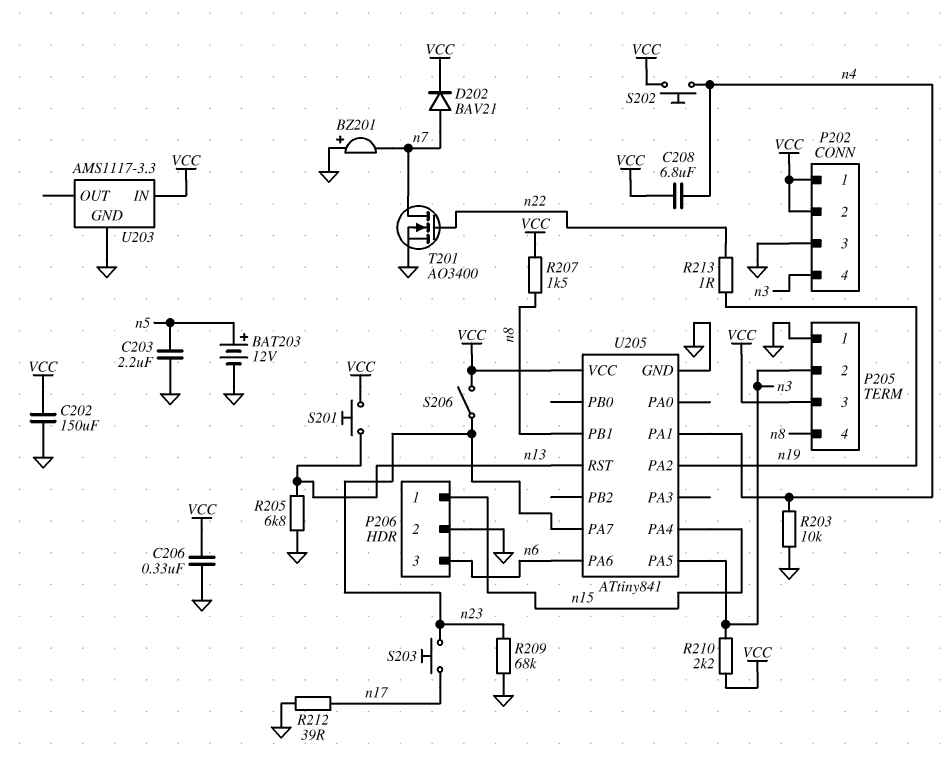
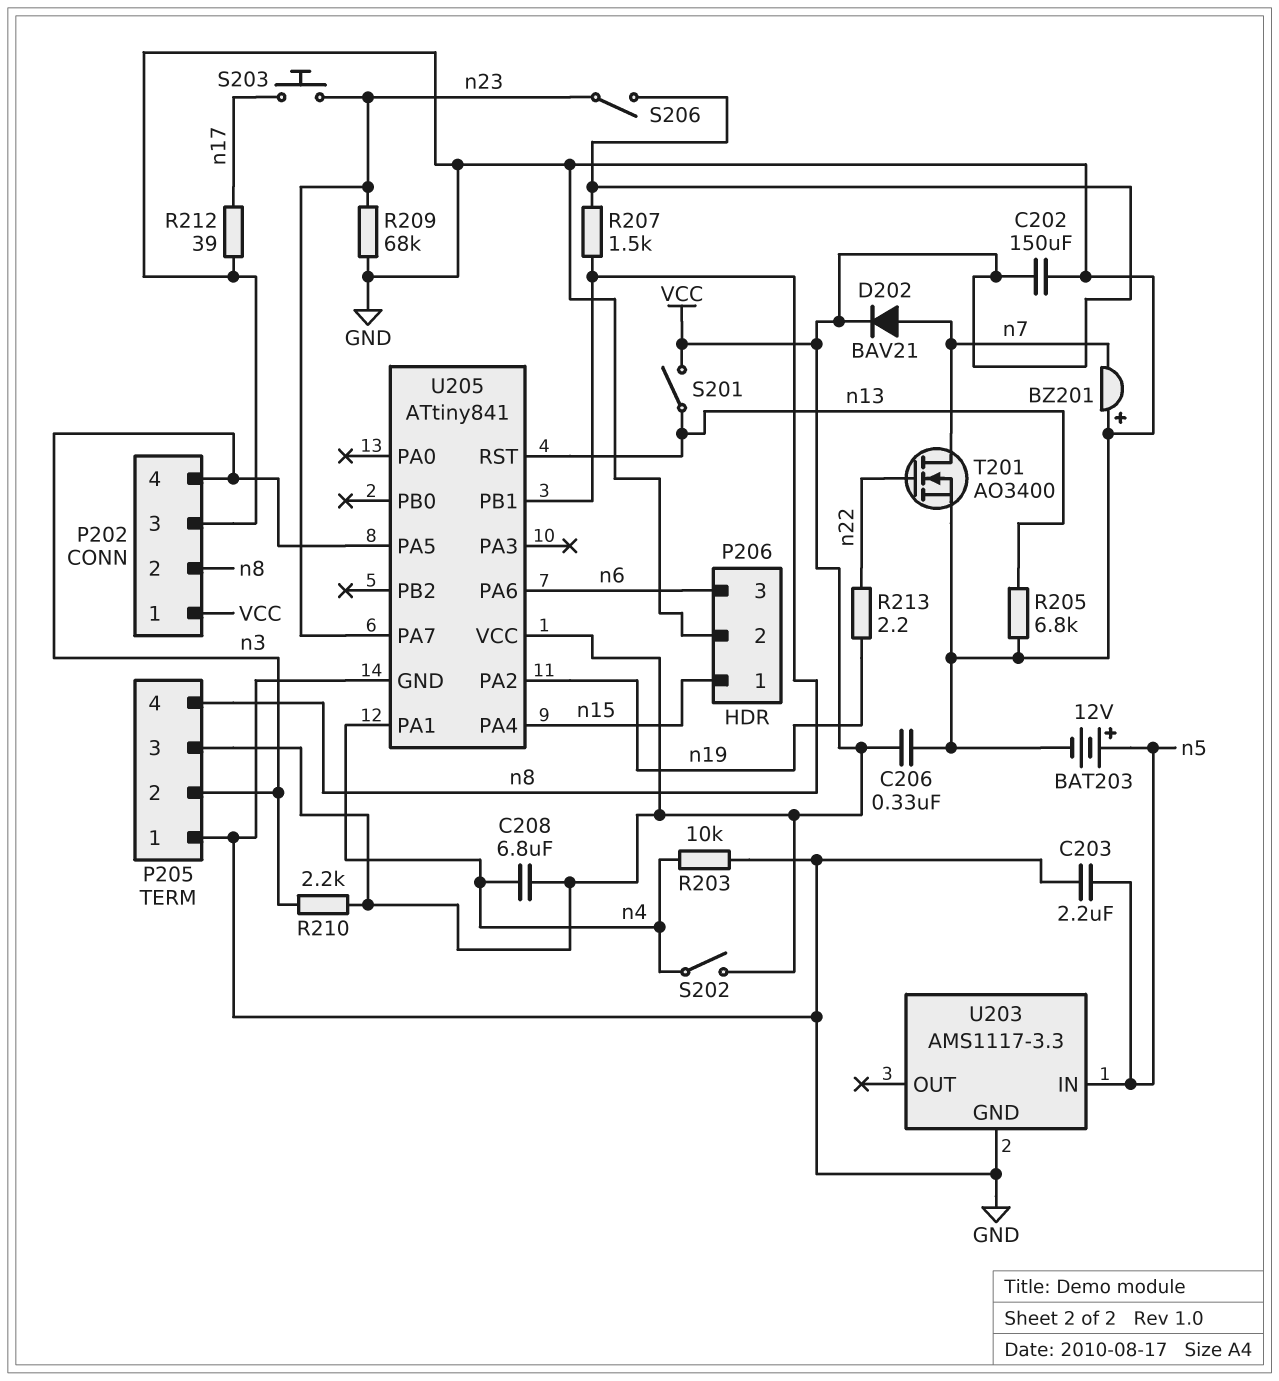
P202 pin 2: VCC -> n8
R213: 1 (n19, n22) -> 2.2 (n19, n22)
S201: button (VCC, n13) -> switch (VCC, n13)
S202: button (VCC, n4) -> switch (VCC, n4)
U203 pin IN: VCC -> n5

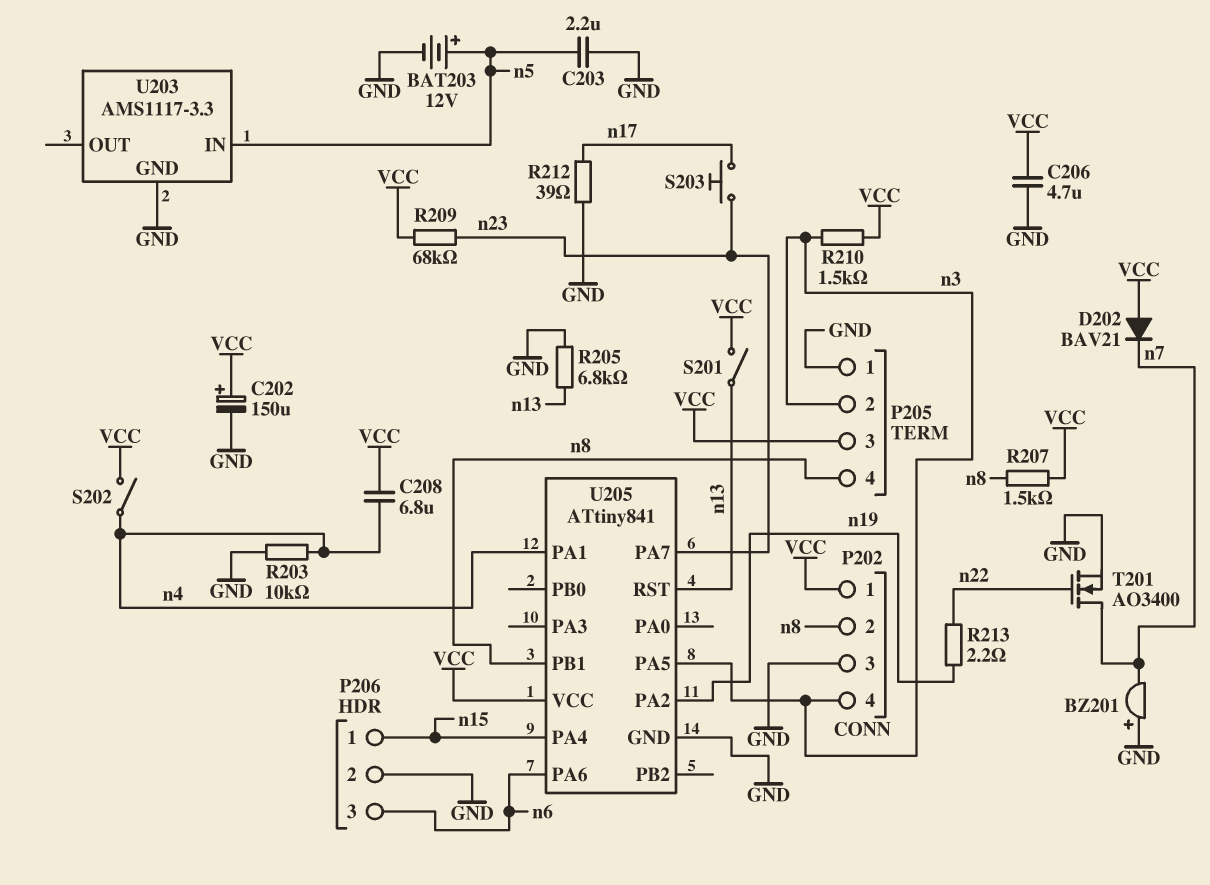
C202: 150uF (GND, VCC) -> 150uF (plus VCC, minus GND)
C206: 330nF (GND, VCC) -> 4.7uF (GND, VCC)
D202: diode BAV21 (A n7, K VCC) -> diode BAV21 (A VCC, K n7)
R209: 68k (GND, n23) -> 68k (VCC, n23)
R210: 2.2k (VCC, n3) -> 1.5k (VCC, n3)
S206: switch (VCC, n23) -> none

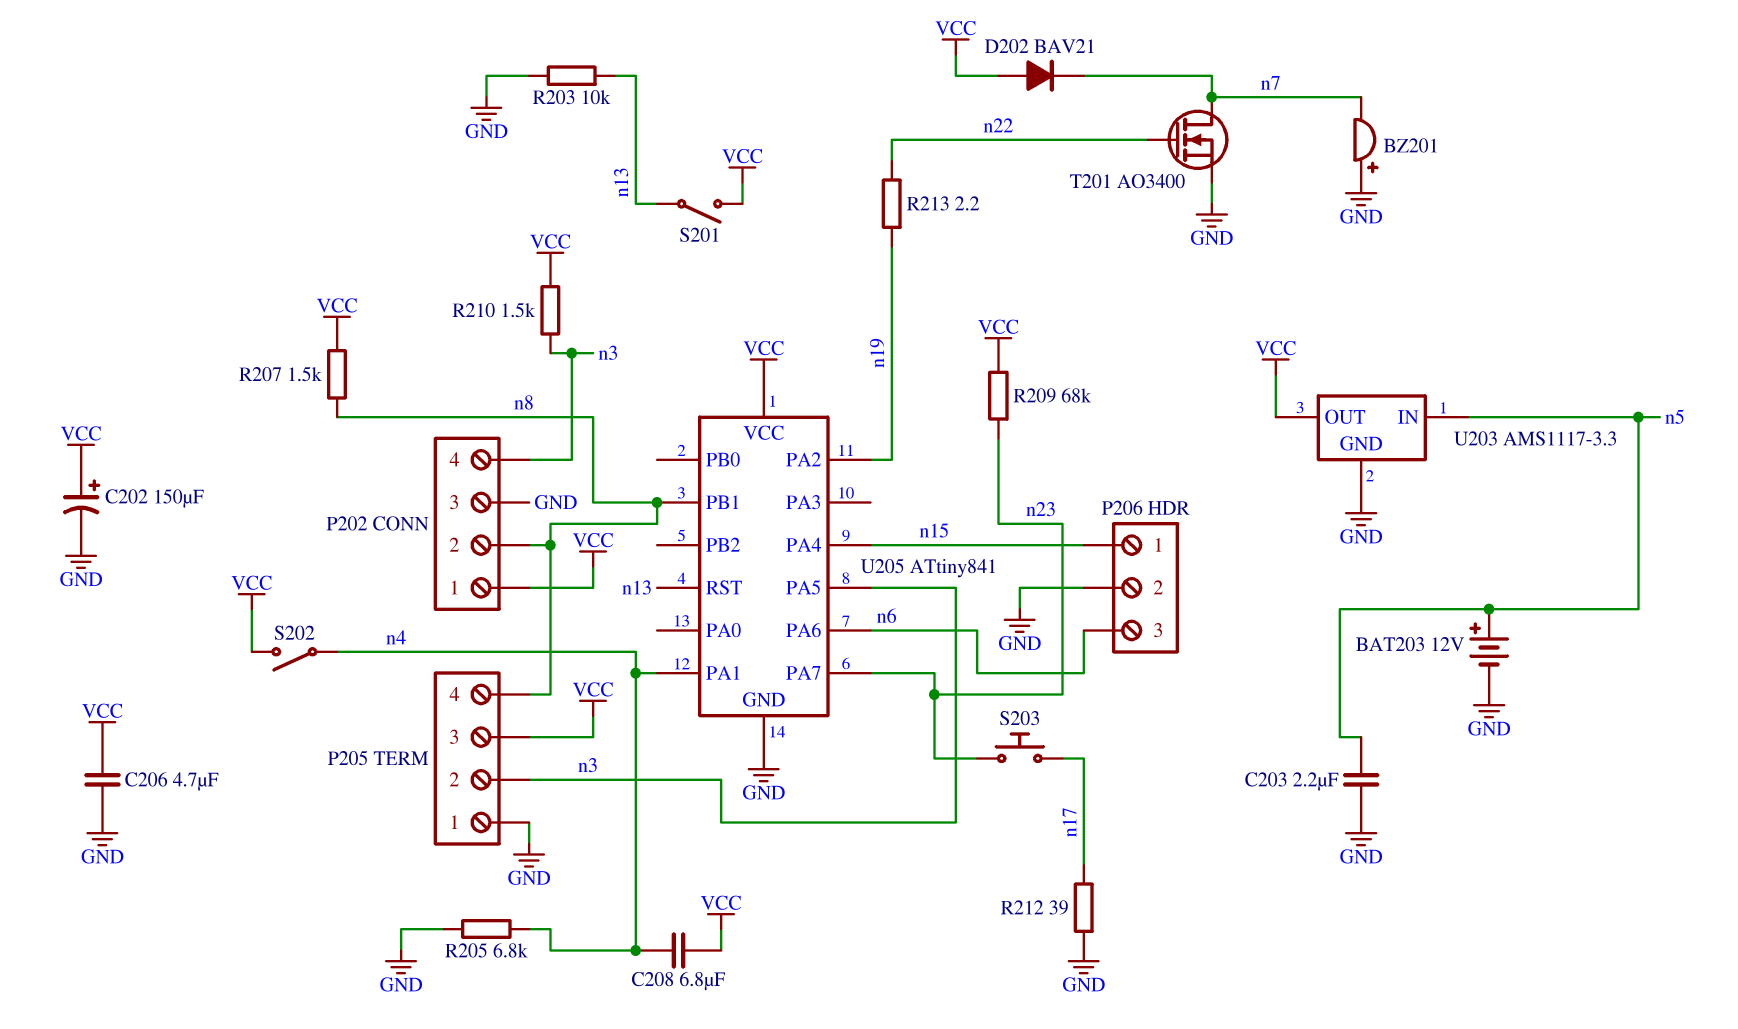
R203: 10k (GND, n4) -> 10k (GND, n13)
R205: 6.8k (GND, n13) -> 6.8k (GND, n4)
U203 pin OUT: none -> VCC

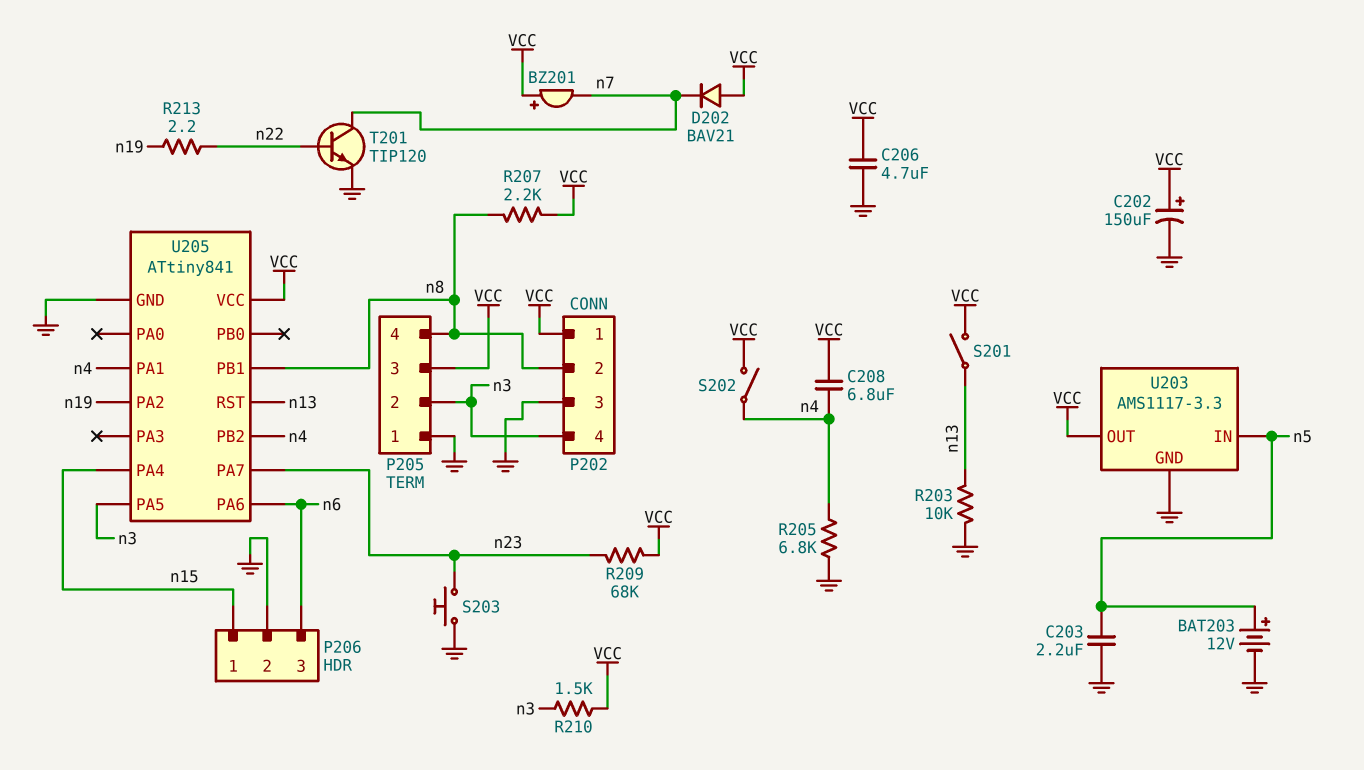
BZ201: buzzer (plus GND, minus n7) -> buzzer (plus VCC, minus n7)
R207: 1.5k (VCC, n8) -> 2.2k (VCC, n8)
R212: 39 (GND, n17) -> none
S203: button (n17, n23) -> button (GND, n23)
T201: NMOS AO3400 (G n22, D n7, S GND) -> NPN TIP120 (B n22, C n7, E GND)
U205 pin PB2: none -> n4

